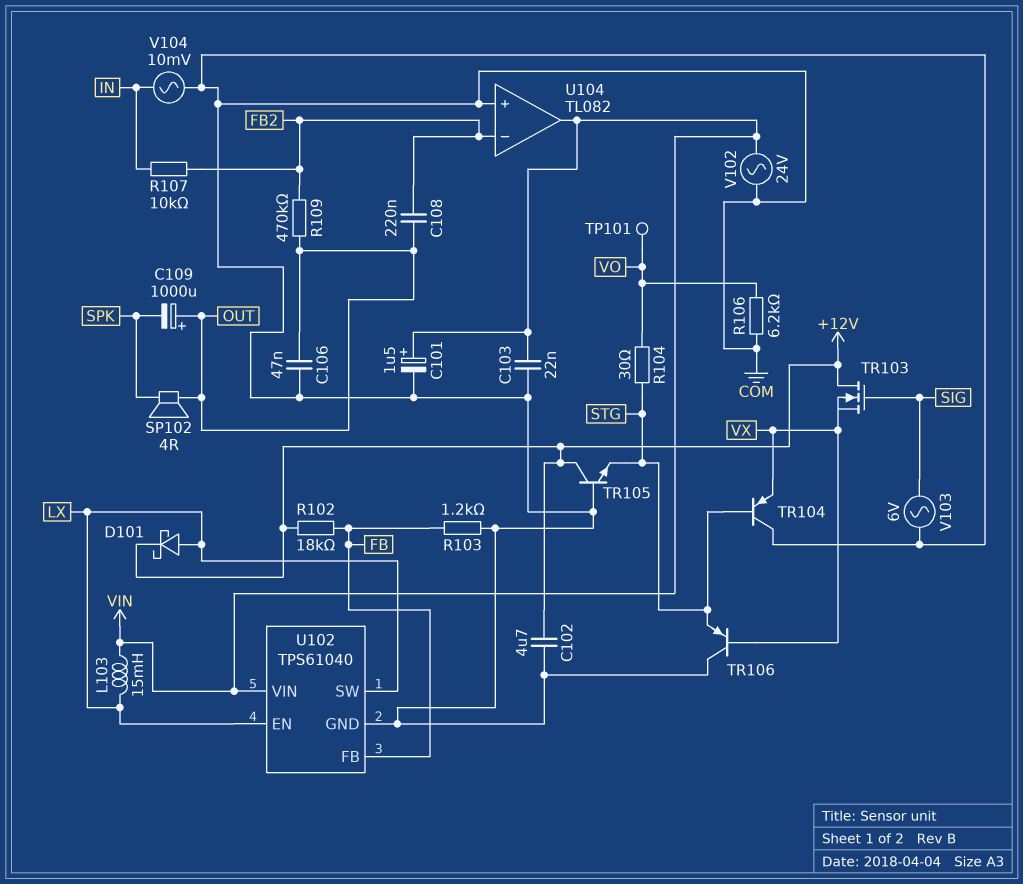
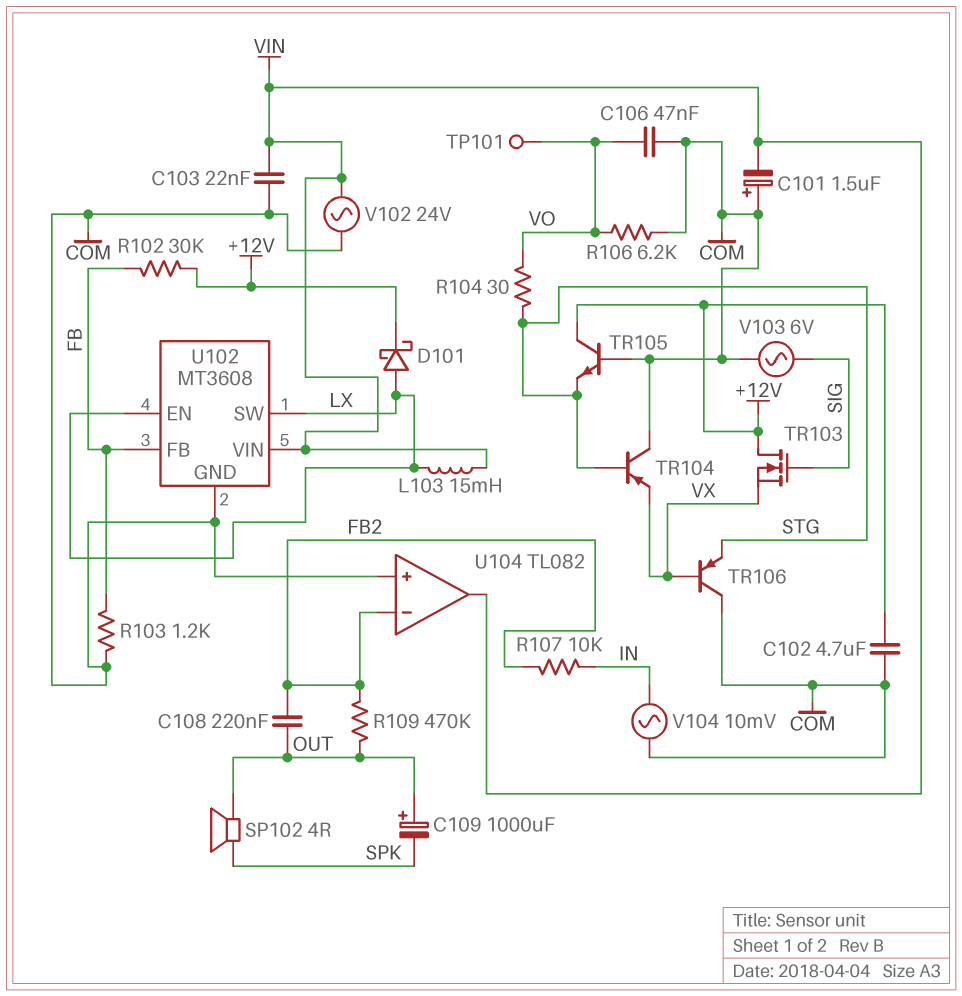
C101: 1.5uF (plus VIN, minus COM) -> 1.5uF (plus COM, minus VIN)
C106: 47nF (COM, OUT) -> 47nF (COM, VO)
R102: 18k (+12V, FB) -> 30k (+12V, FB)
U102: TPS61040 -> MT3608

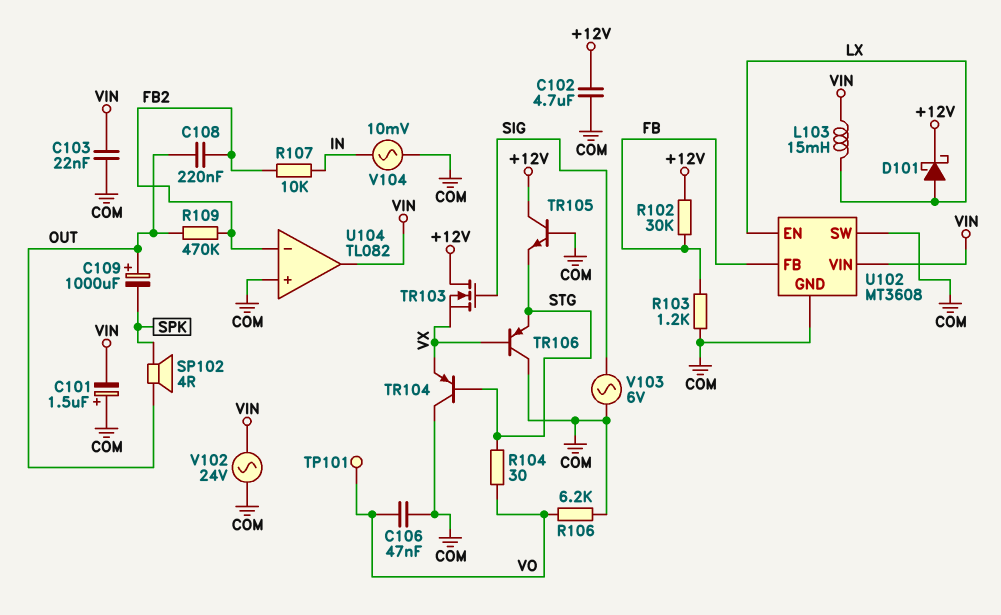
U102 pin SW: LX -> COM

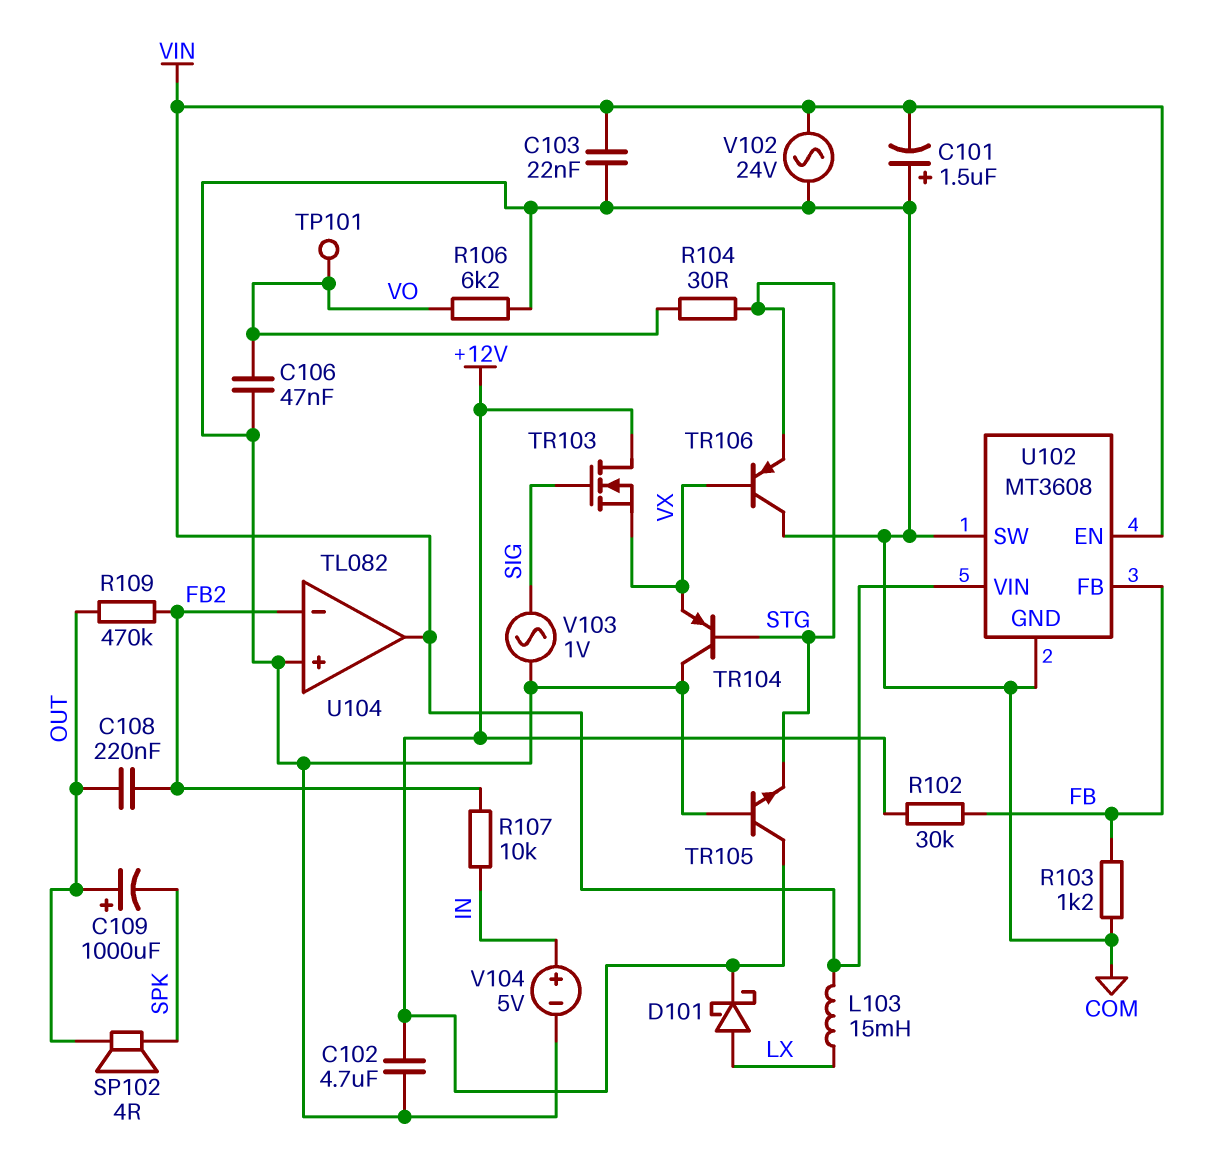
U102 pin EN: LX -> VIN
V103: AC 6V (COM, SIG) -> AC 1V (COM, SIG)
V104: AC 10mV (COM, IN) -> 5V (plus IN, minus COM)

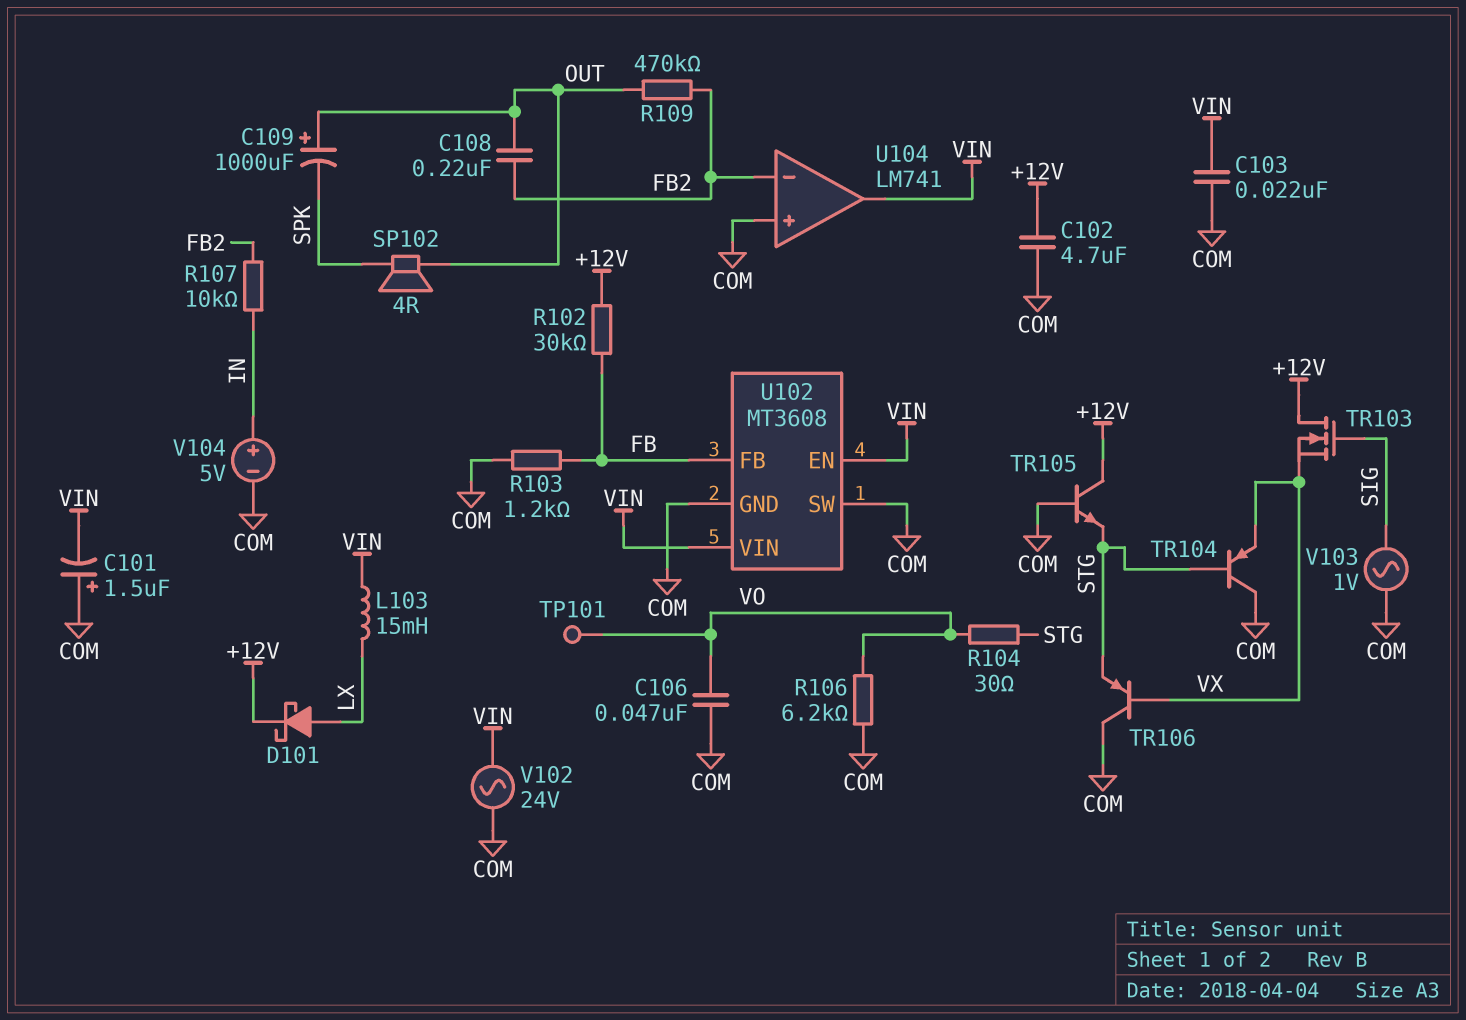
U104: TL082 -> LM741

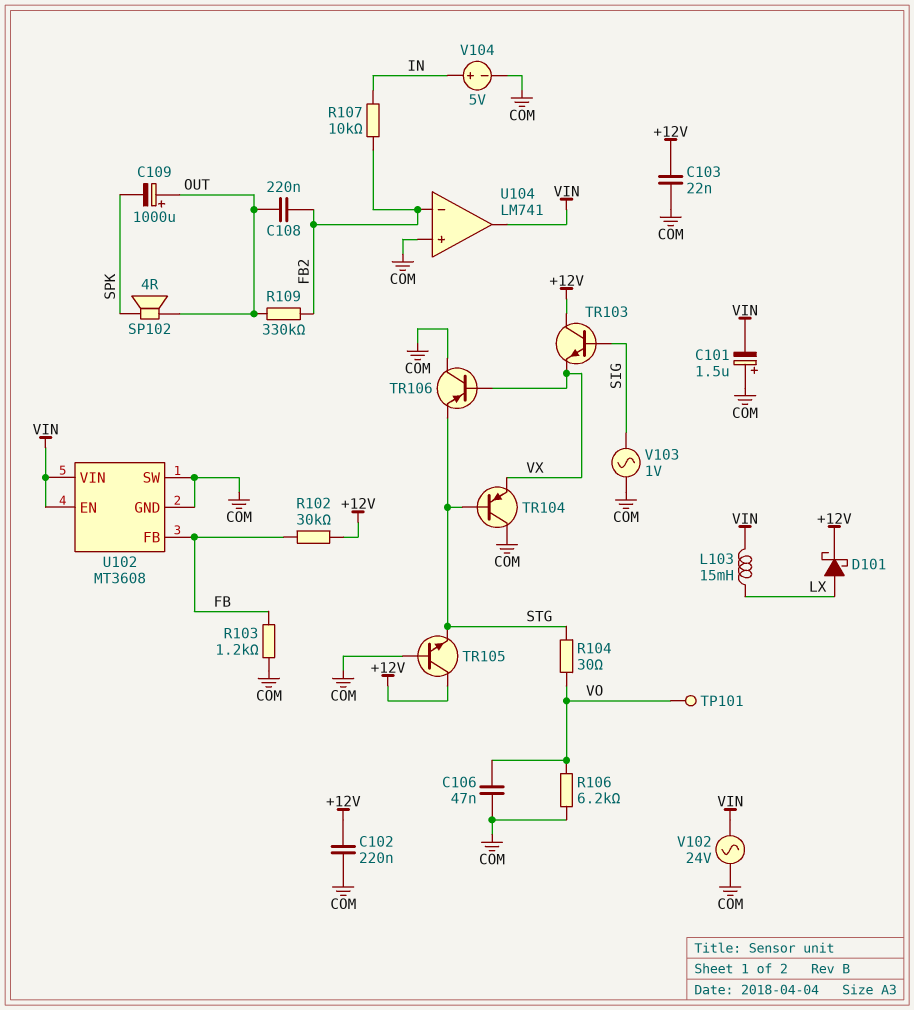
C102: 4.7uF (+12V, COM) -> 220nF (+12V, COM)
C103: 22nF (COM, VIN) -> 22nF (+12V, COM)
R109: 470k (FB2, OUT) -> 330k (FB2, OUT)
TR103: NMOS (G SIG, D +12V, S VX) -> NPN (B SIG, C +12V, E VX)

